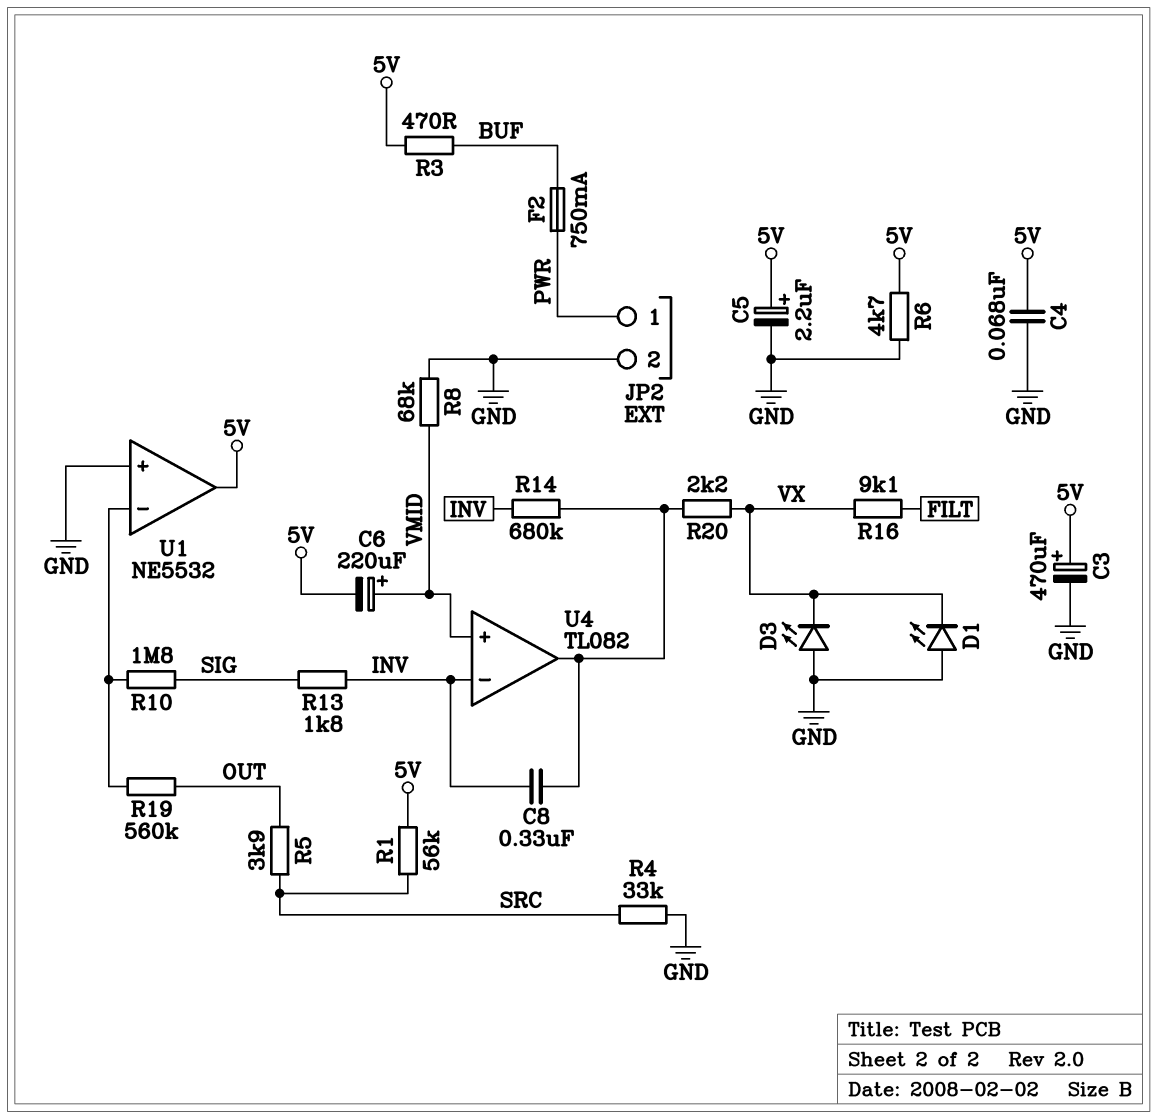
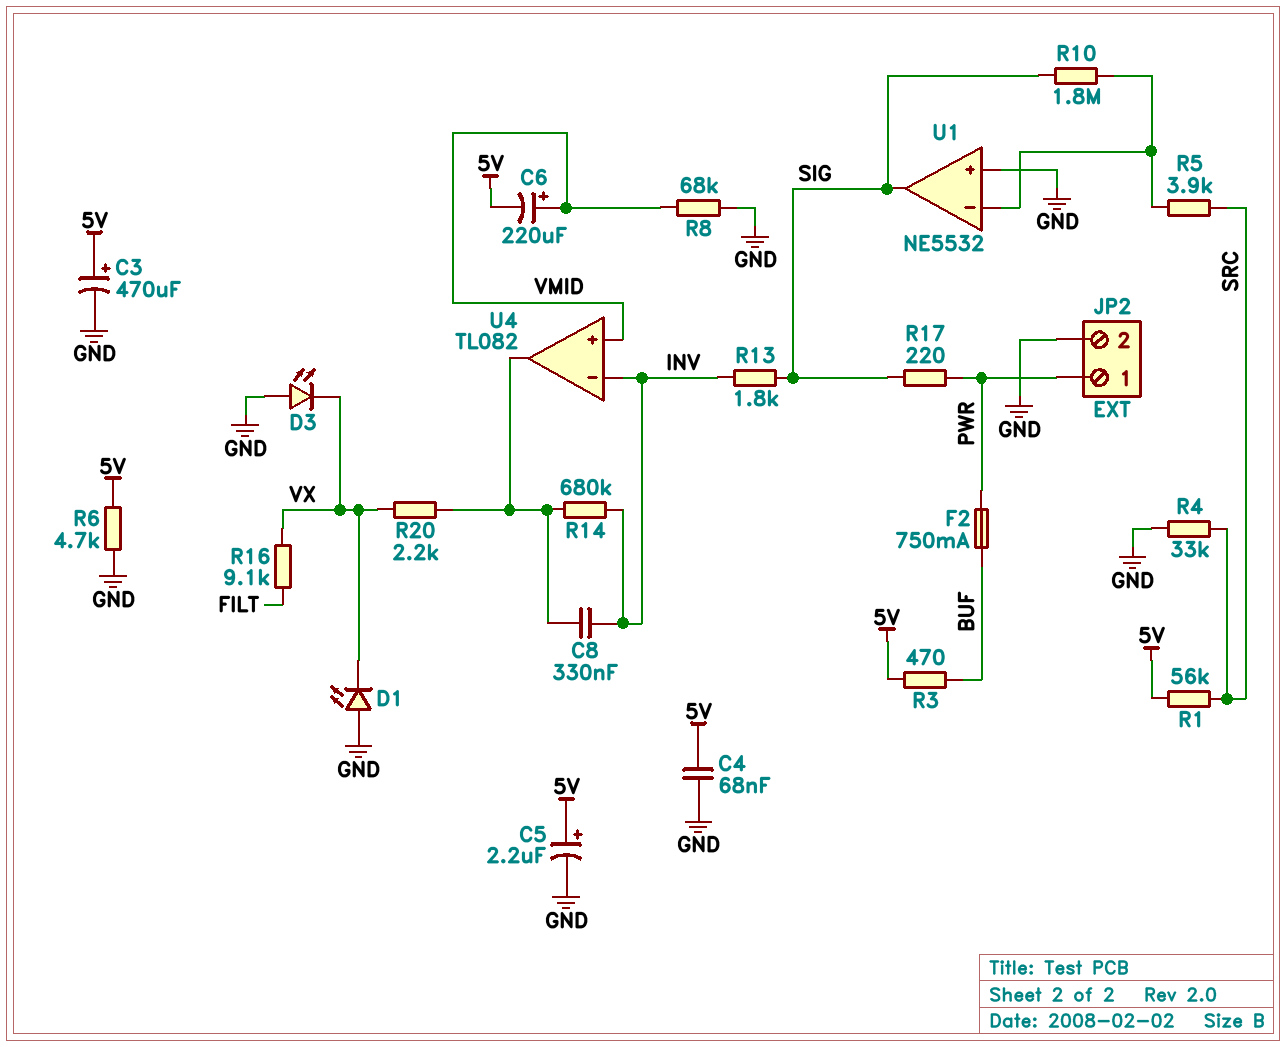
R5: 3.9k (OUT, SRC) -> 3.9k (SRC, U1/in-)
R17: none -> 220 (PWR, SIG)
R19: 560k (OUT, U1/in-) -> none
U1 pin out: 5V -> SIG

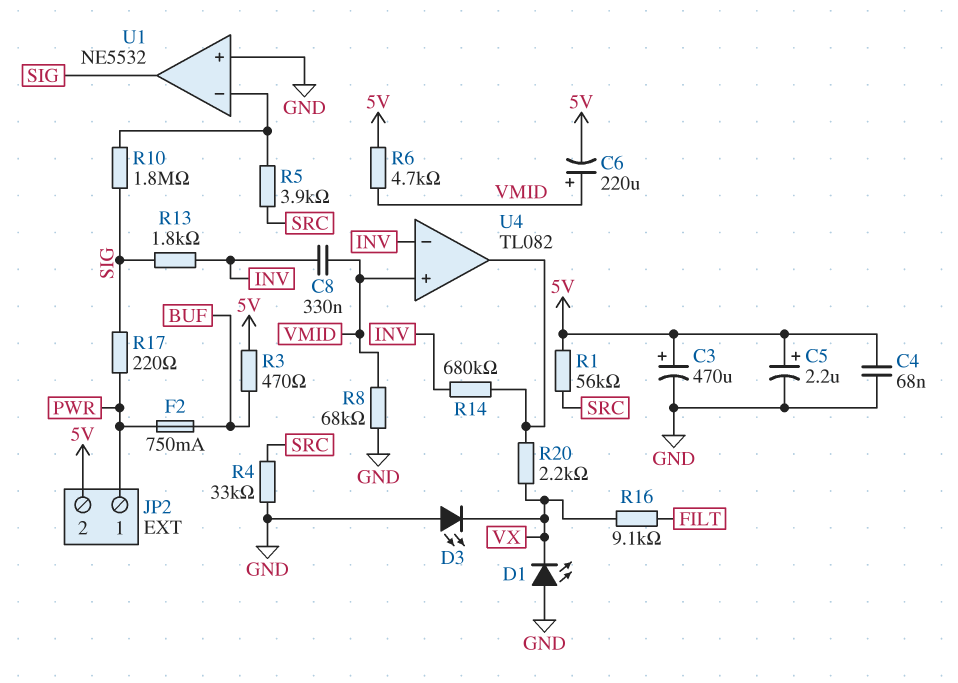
C8: 330nF (INV, U4/out) -> 330nF (INV, VMID)
JP2 pin 2: GND -> 5V
R6: 4.7k (5V, GND) -> 4.7k (5V, VMID)

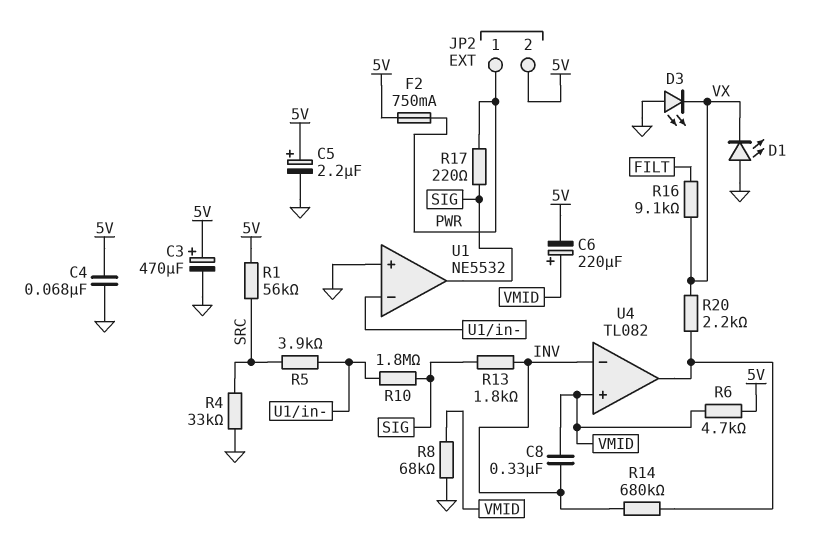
F2: 750mA (BUF, PWR) -> 750mA (5V, PWR)
R3: 470 (5V, BUF) -> none

